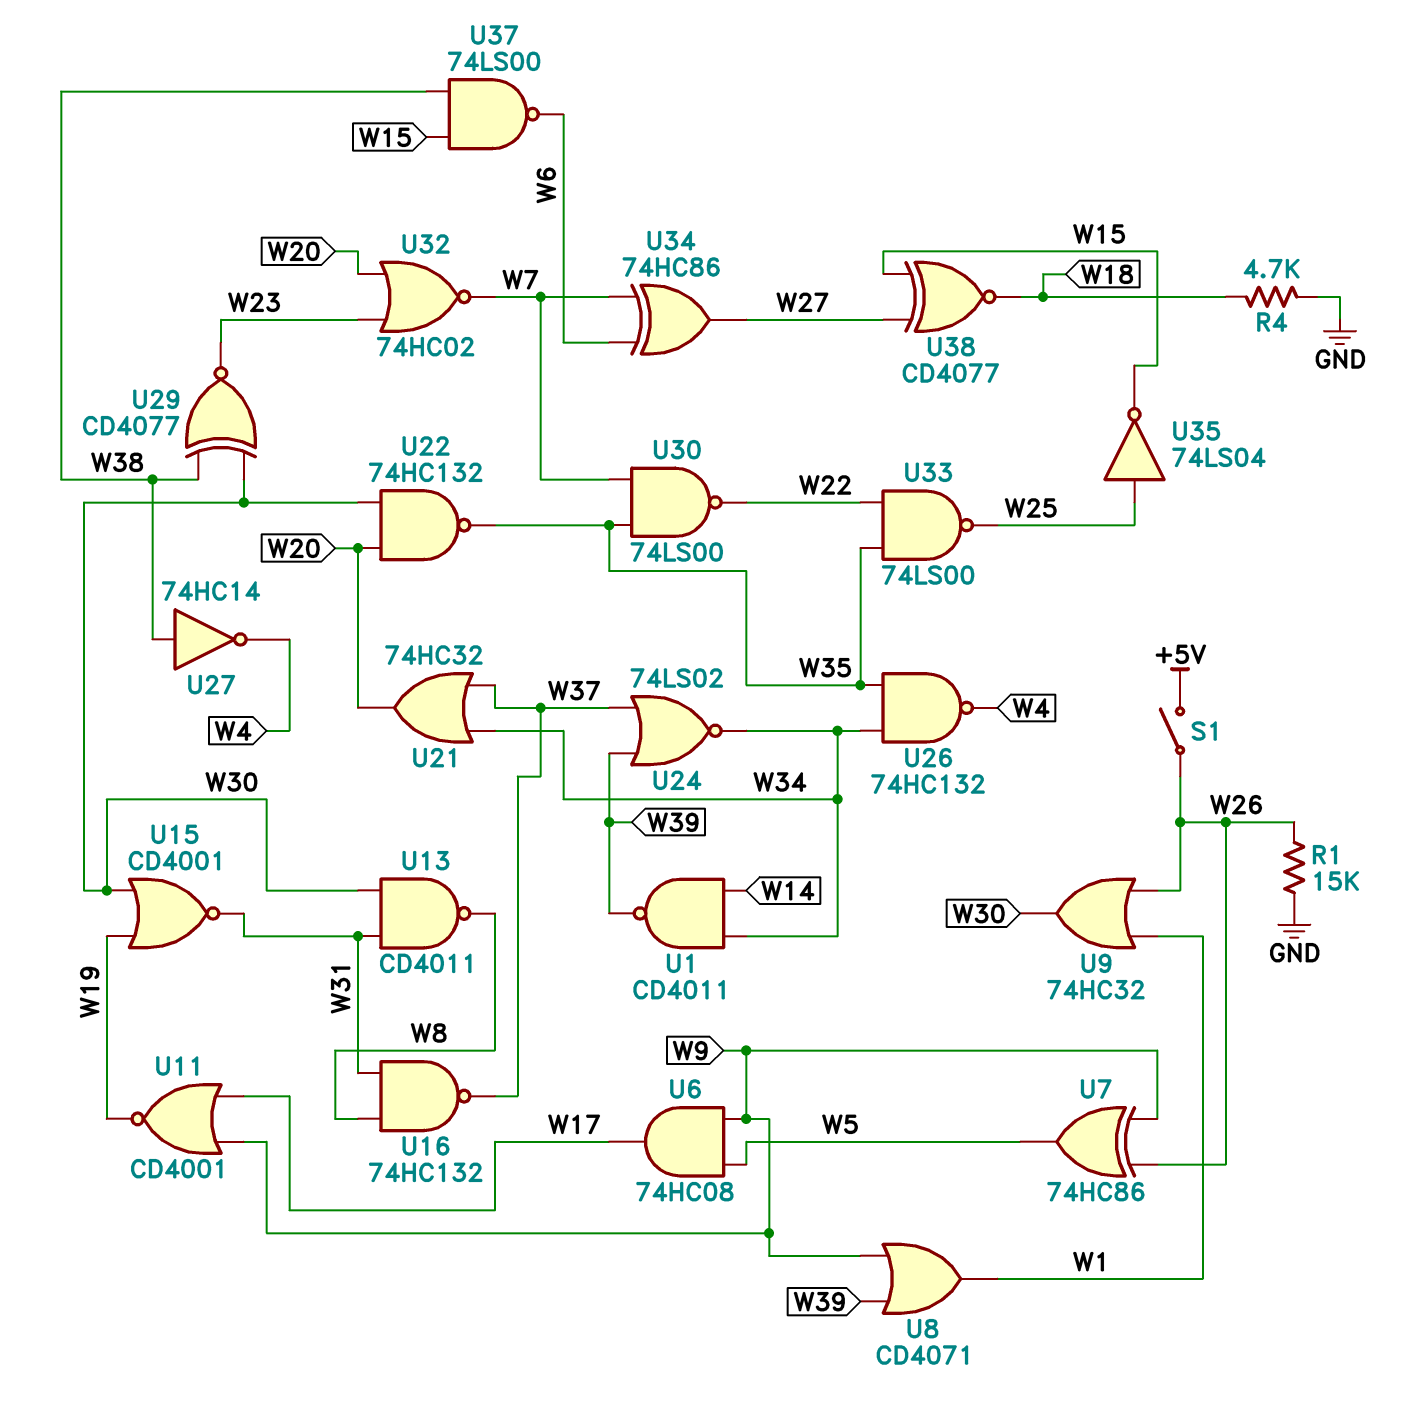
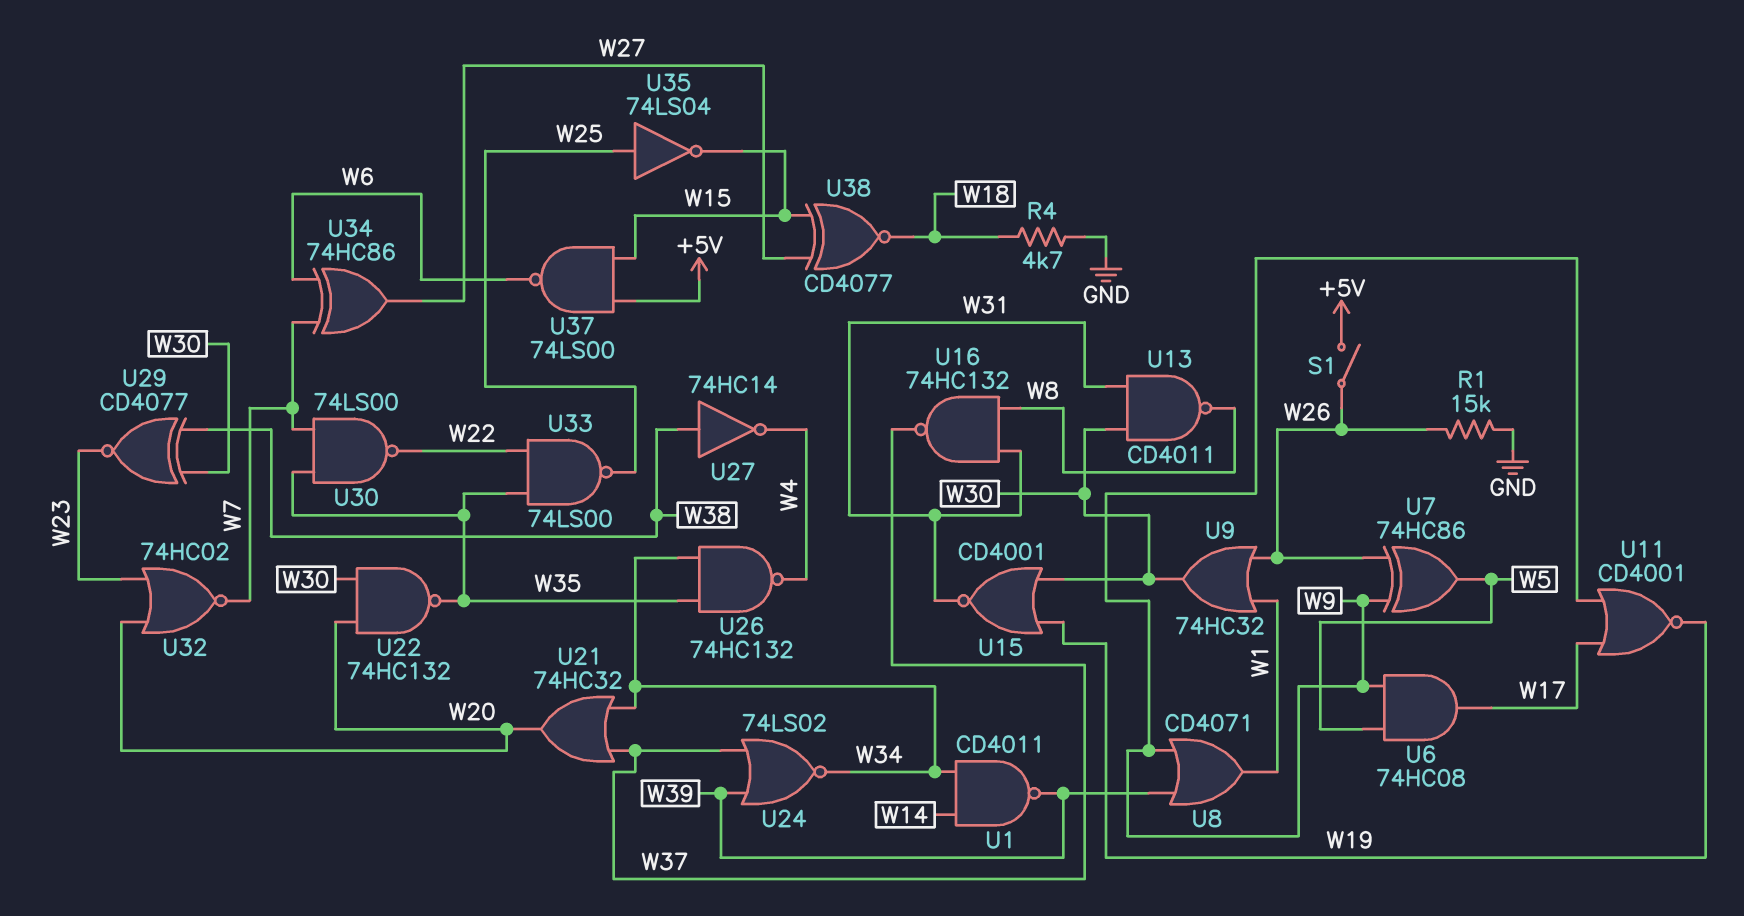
U37: NAND 74LS00 (in W15, in W38, out W6) -> NAND 74LS00 (in +5V, in W15, out W6)

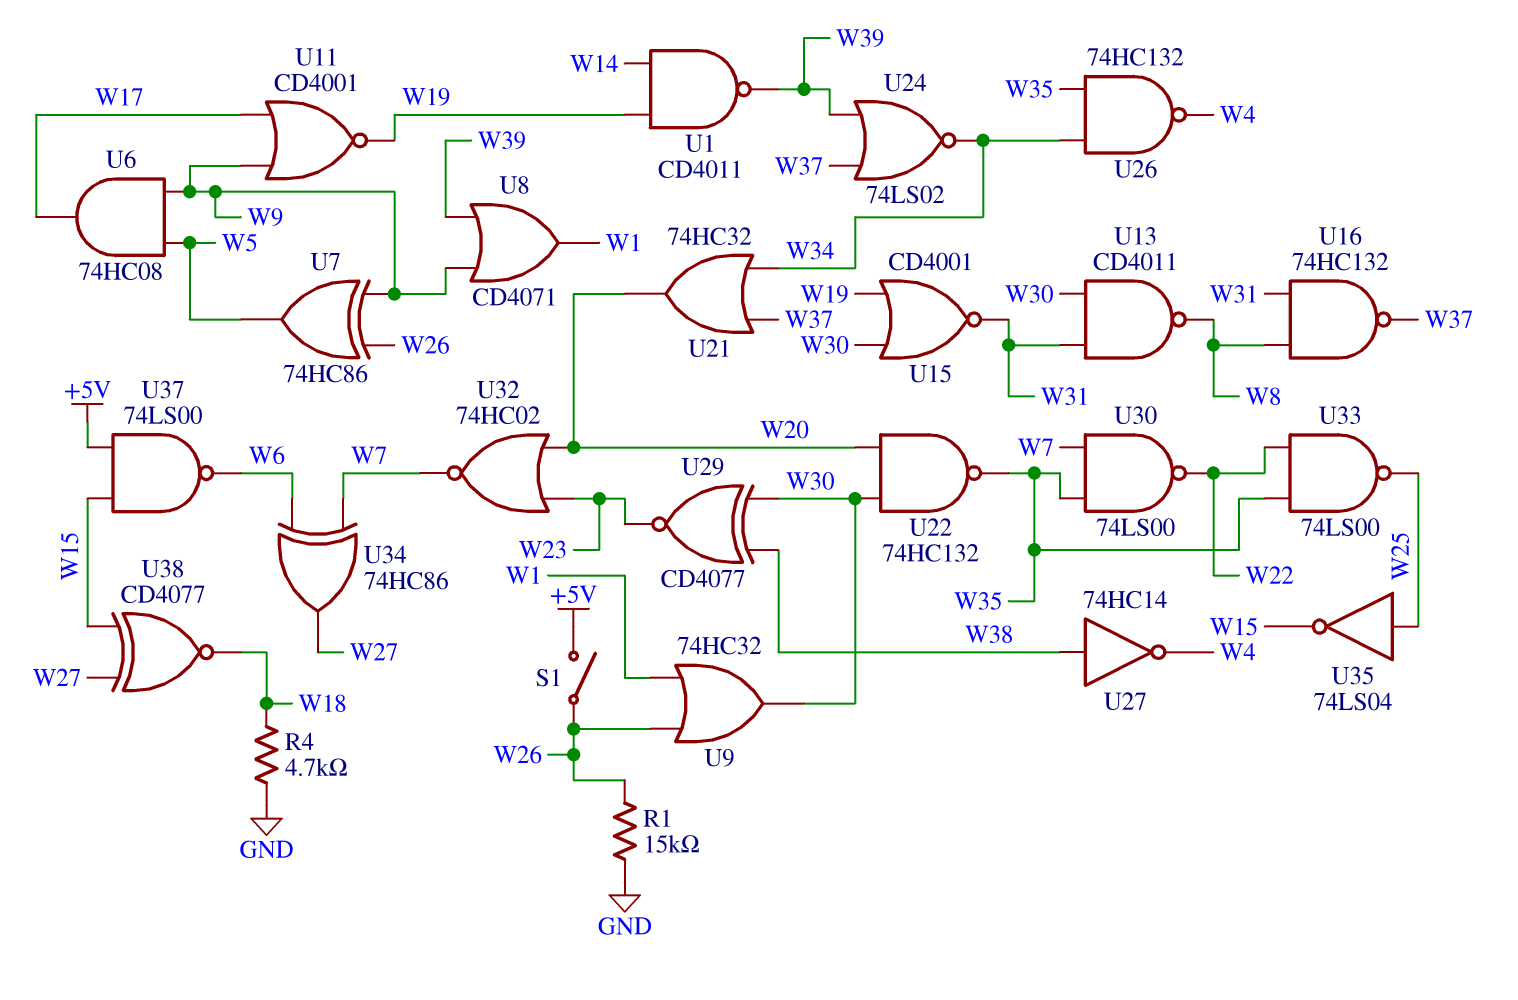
U1: NAND CD4011 (in W14, in W34, out W39) -> NAND CD4011 (in W14, in W19, out W39)

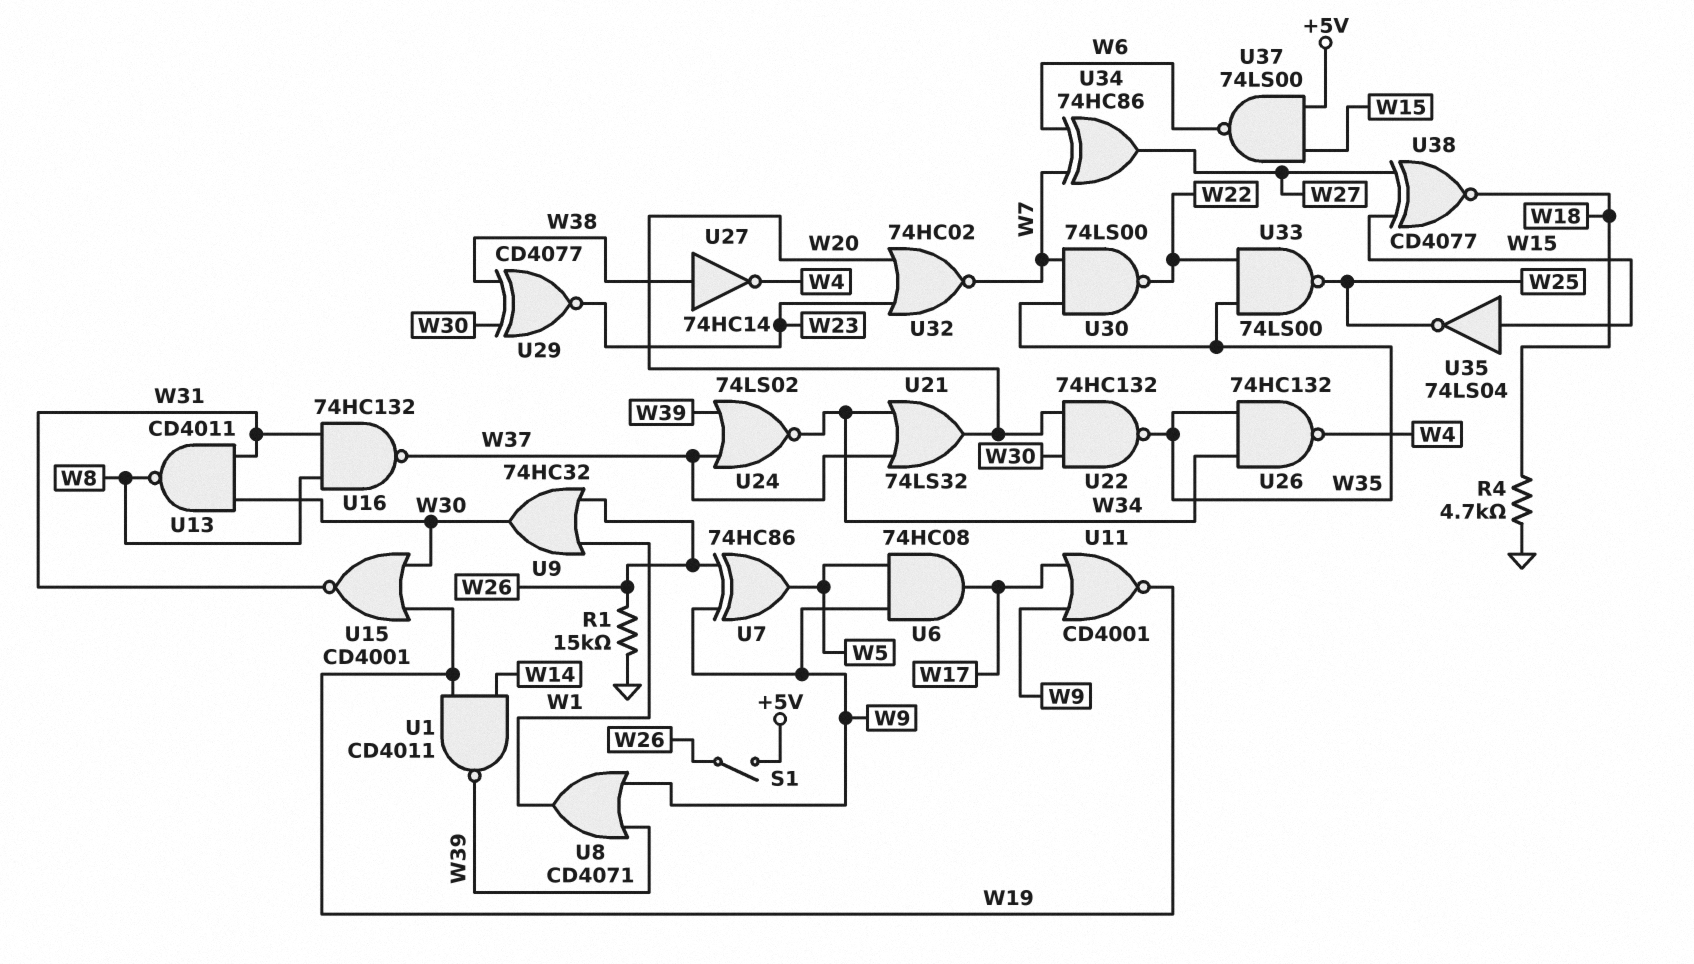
U21: OR 74HC32 (in W34, in W37, out W20) -> OR 74LS32 (in W34, in W37, out W20)
U35: NOT 74LS04 (in W25, out W15) -> NOT 74LS04 (in W15, out W25)

